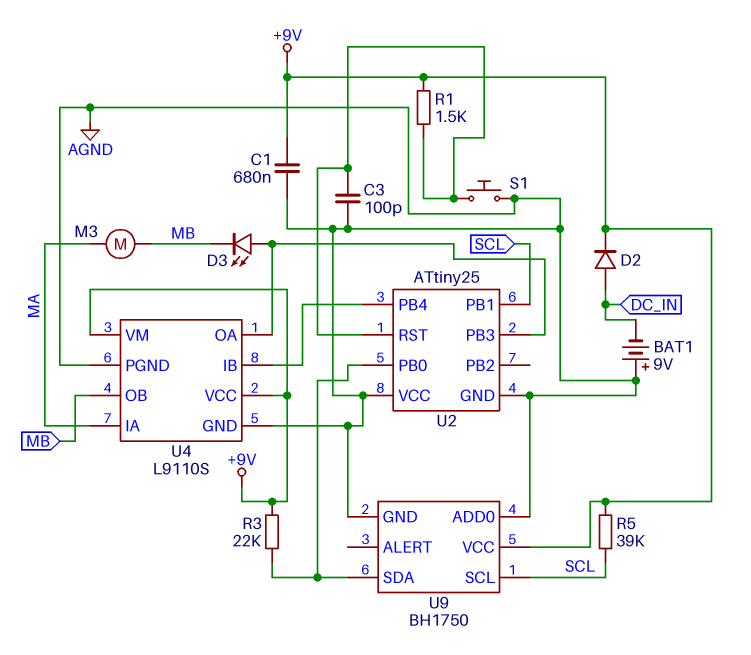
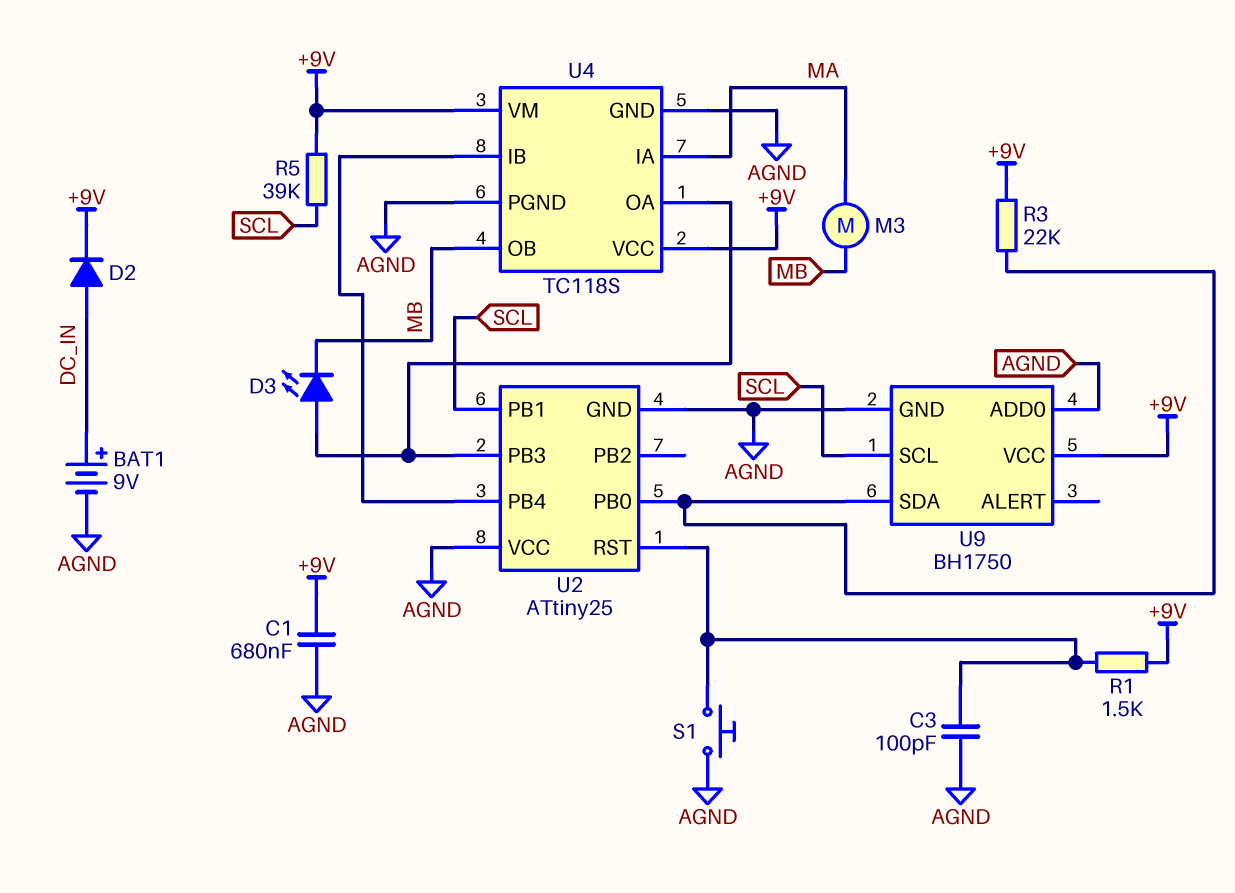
BAT1: 9V (plus AGND, minus DC_IN) -> 9V (plus DC_IN, minus AGND)
U4: L9110S -> TC118S

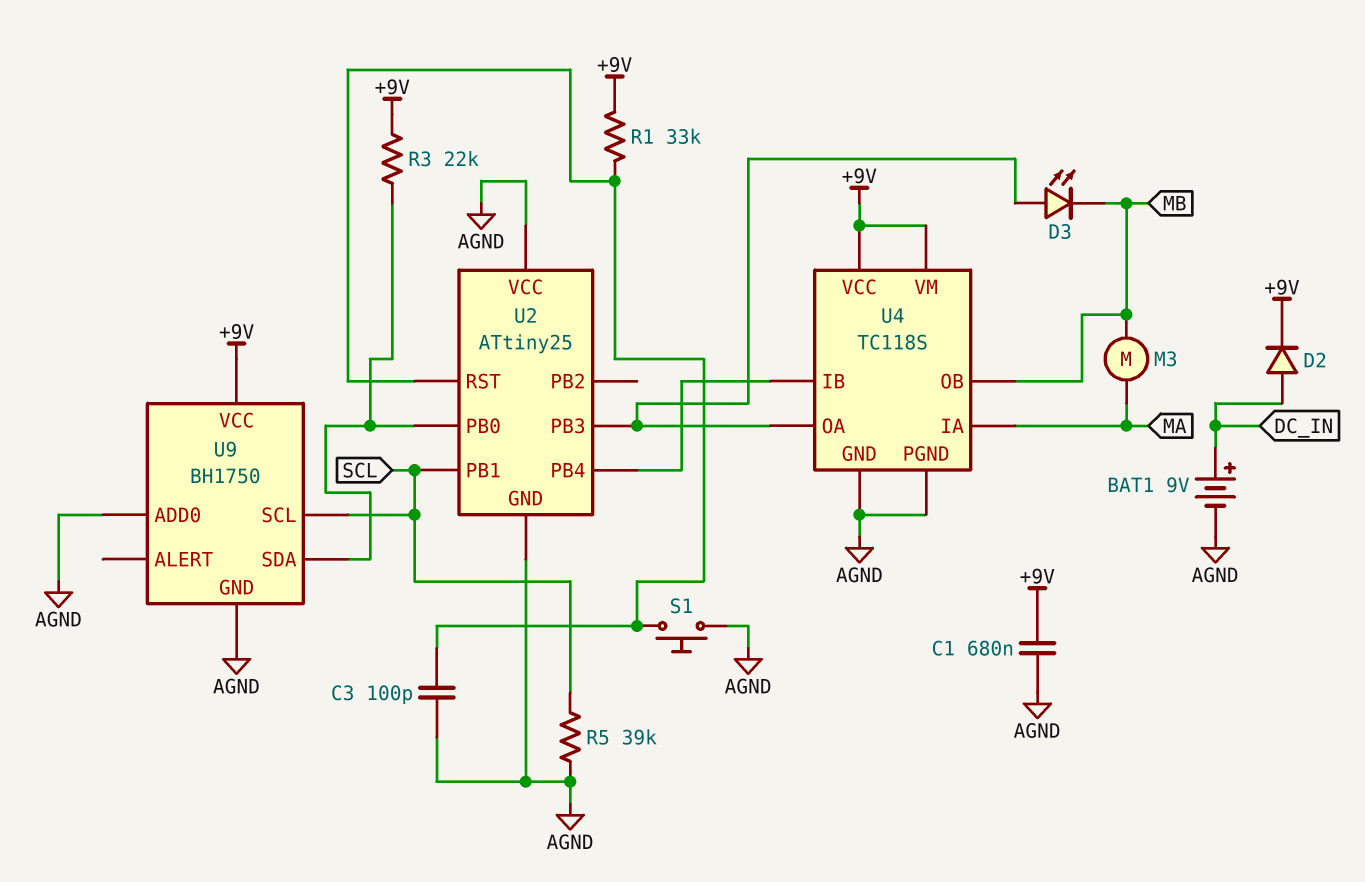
R1: 1.5k (+9V, U2/RST) -> 33k (+9V, U2/RST)
R5: 39k (+9V, SCL) -> 39k (AGND, SCL)

